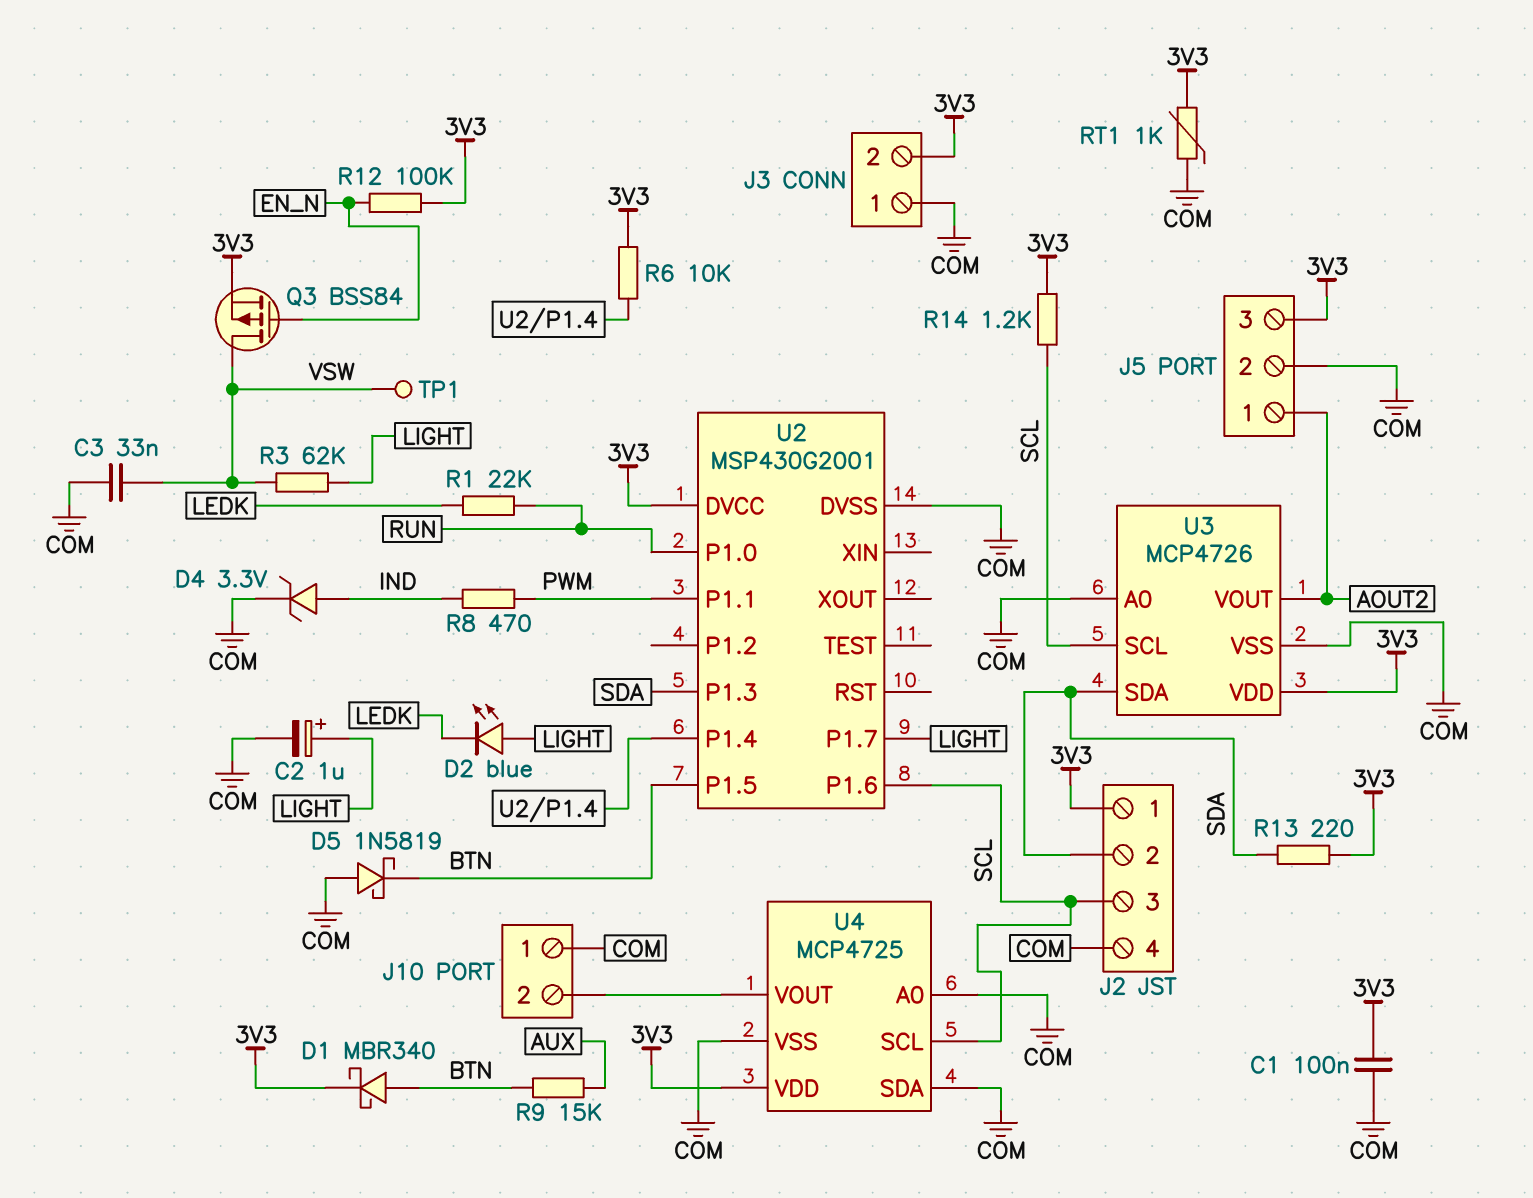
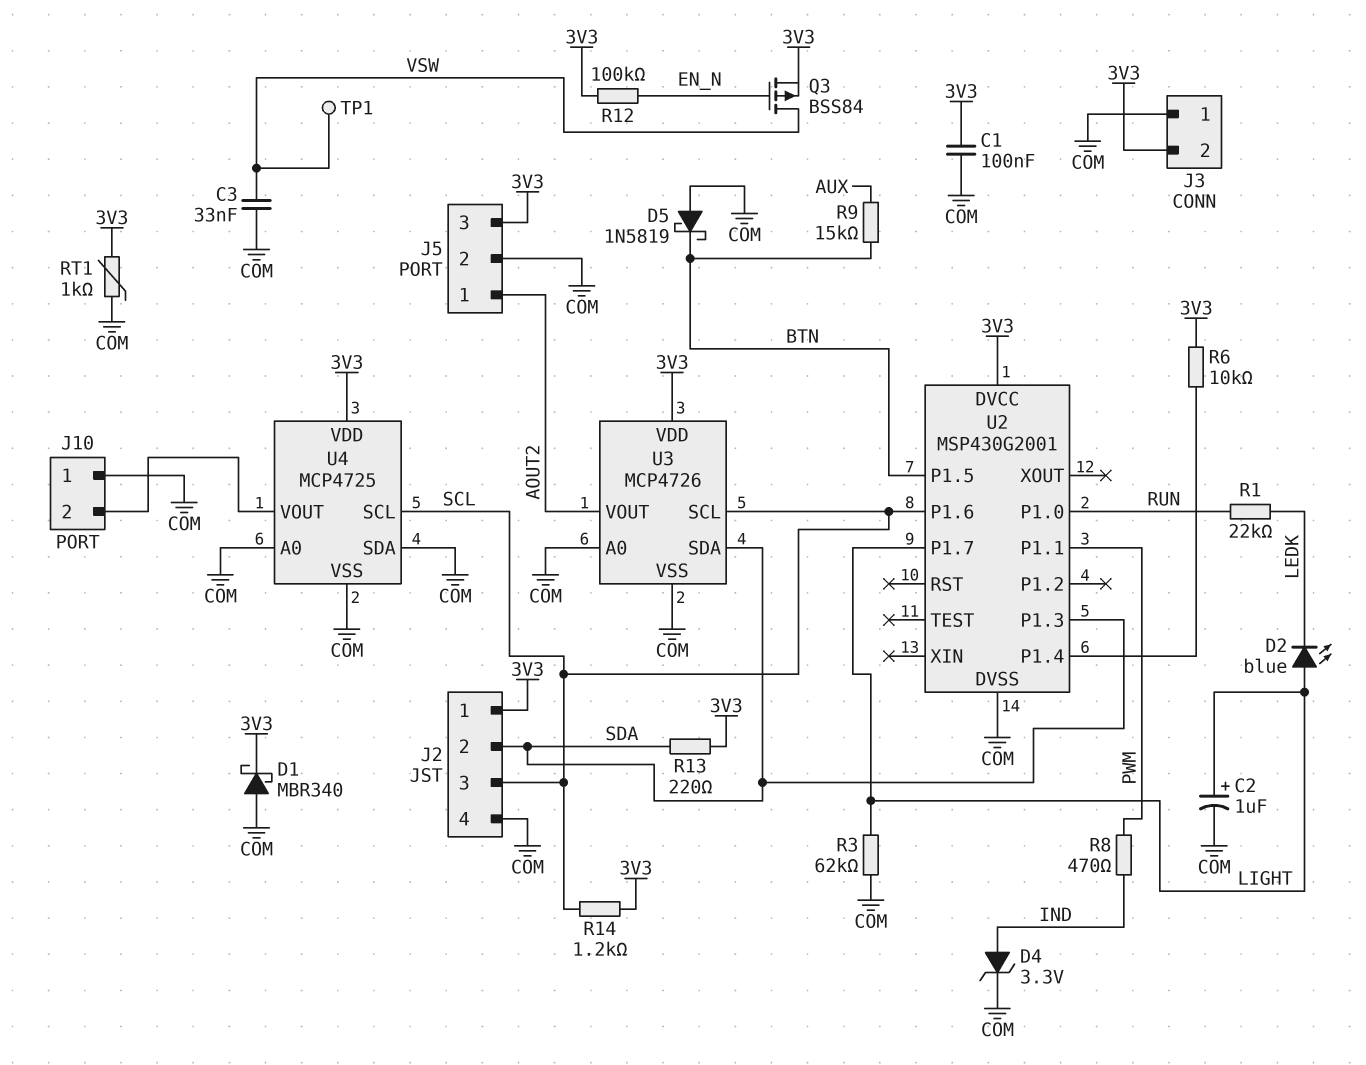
D1: schottky MBR340 (A BTN, K 3V3) -> schottky MBR340 (A COM, K 3V3)
R3: 62k (LIGHT, VSW) -> 62k (COM, LIGHT)

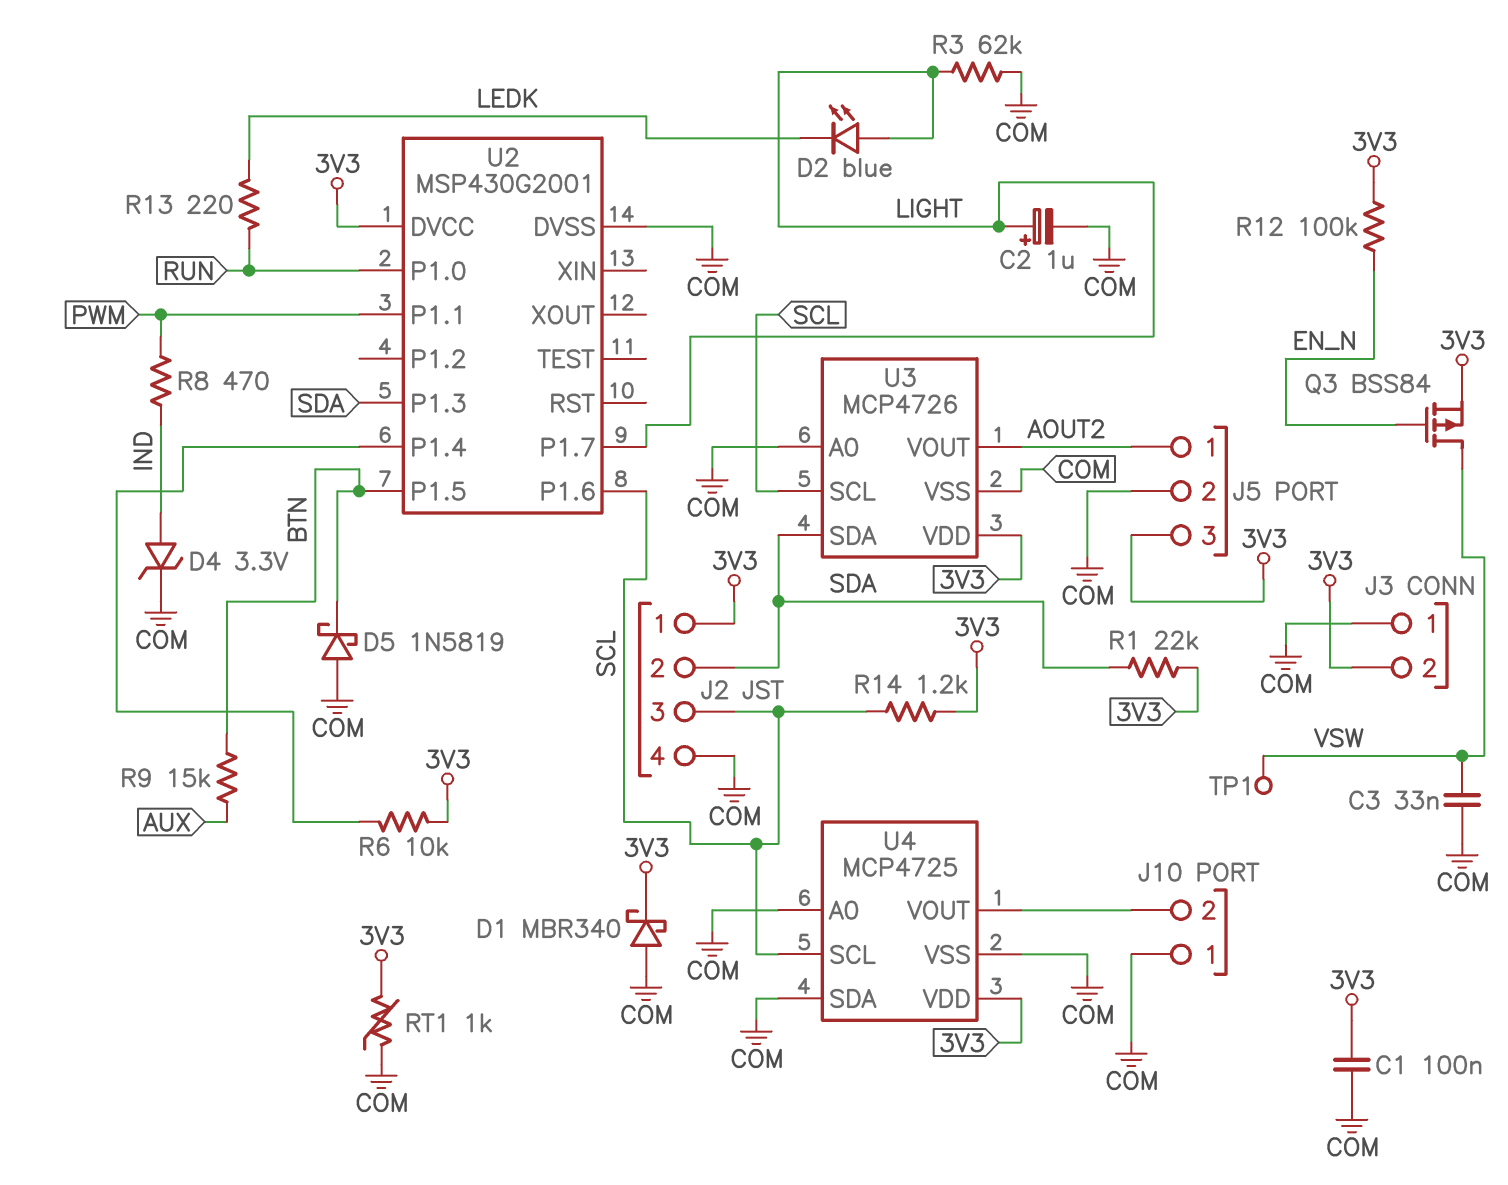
R1: 22k (LEDK, RUN) -> 22k (3V3, SDA)
R13: 220 (3V3, SDA) -> 220 (LEDK, RUN)

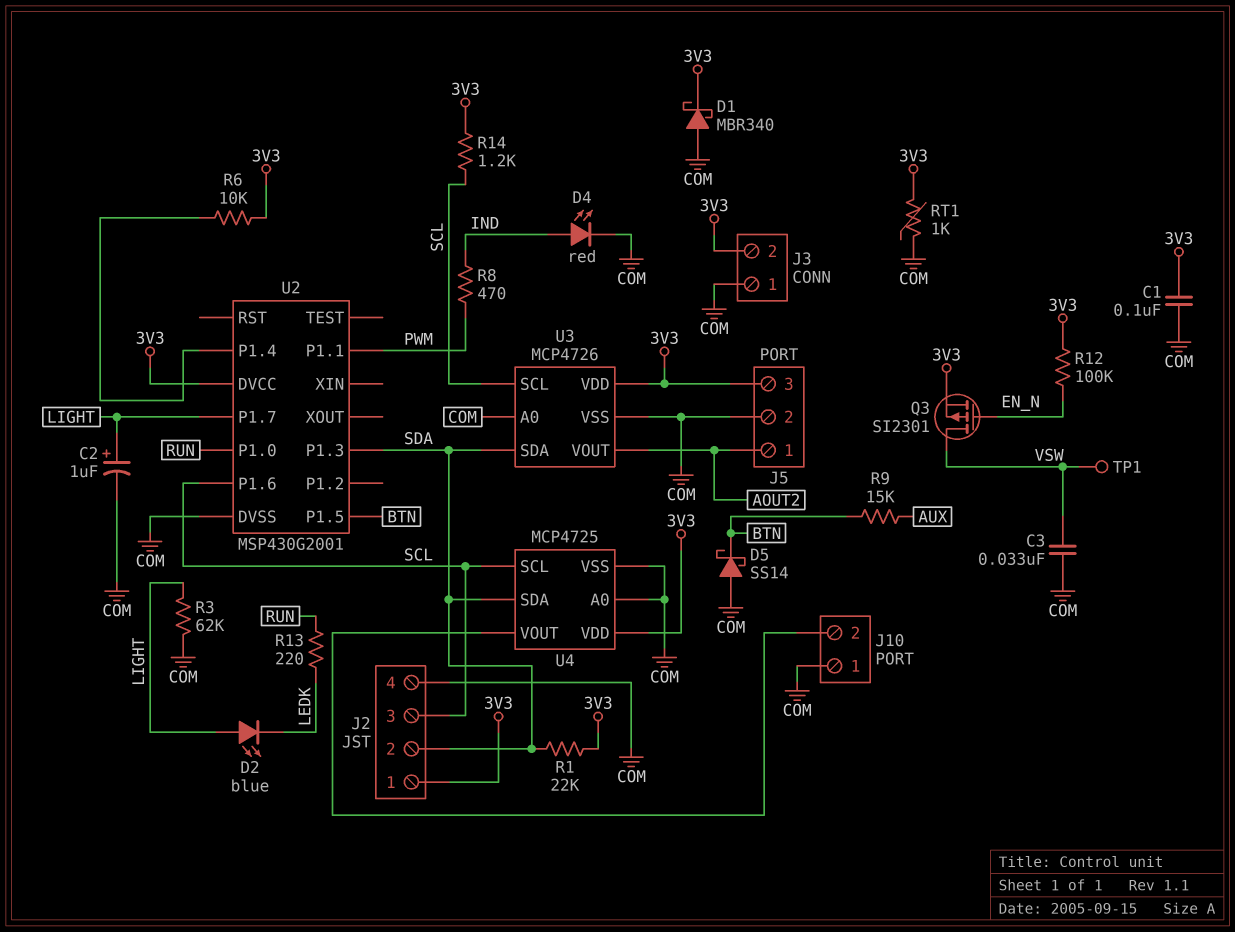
D4: zener 3.3V (A IND, K COM) -> LED red (A IND, K COM)
D5: schottky 1N5819 (A COM, K BTN) -> schottky SS14 (A COM, K BTN)
Q3: PMOS BSS84 (G EN_N, D VSW, S 3V3) -> PMOS SI2301 (G EN_N, D VSW, S 3V3)
U4 pin SDA: COM -> SDA

